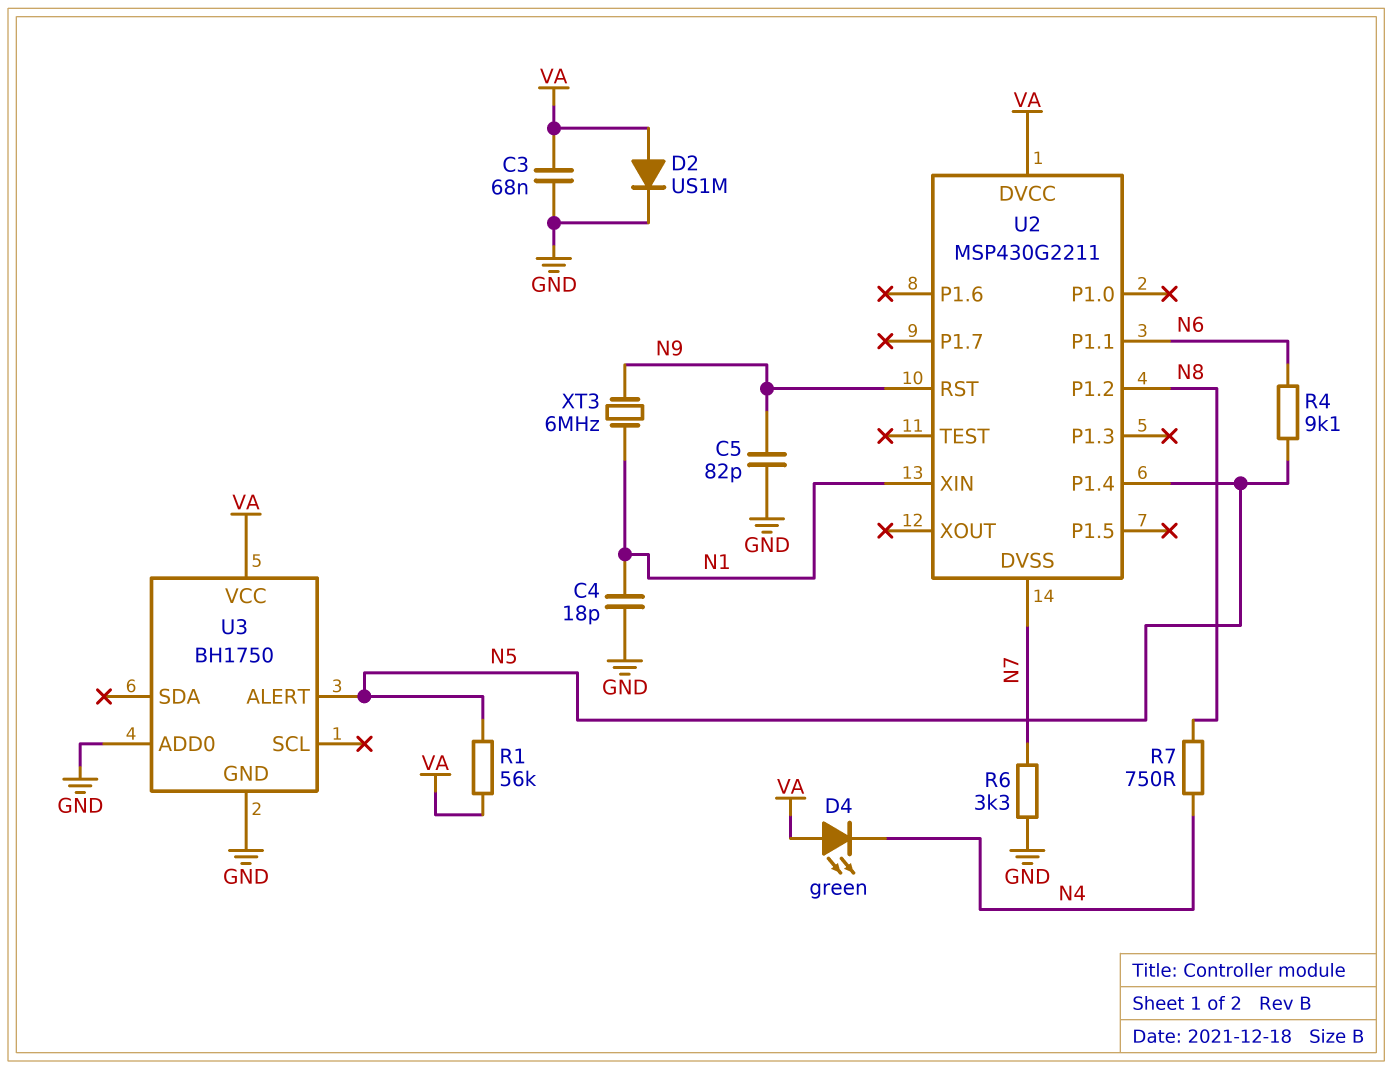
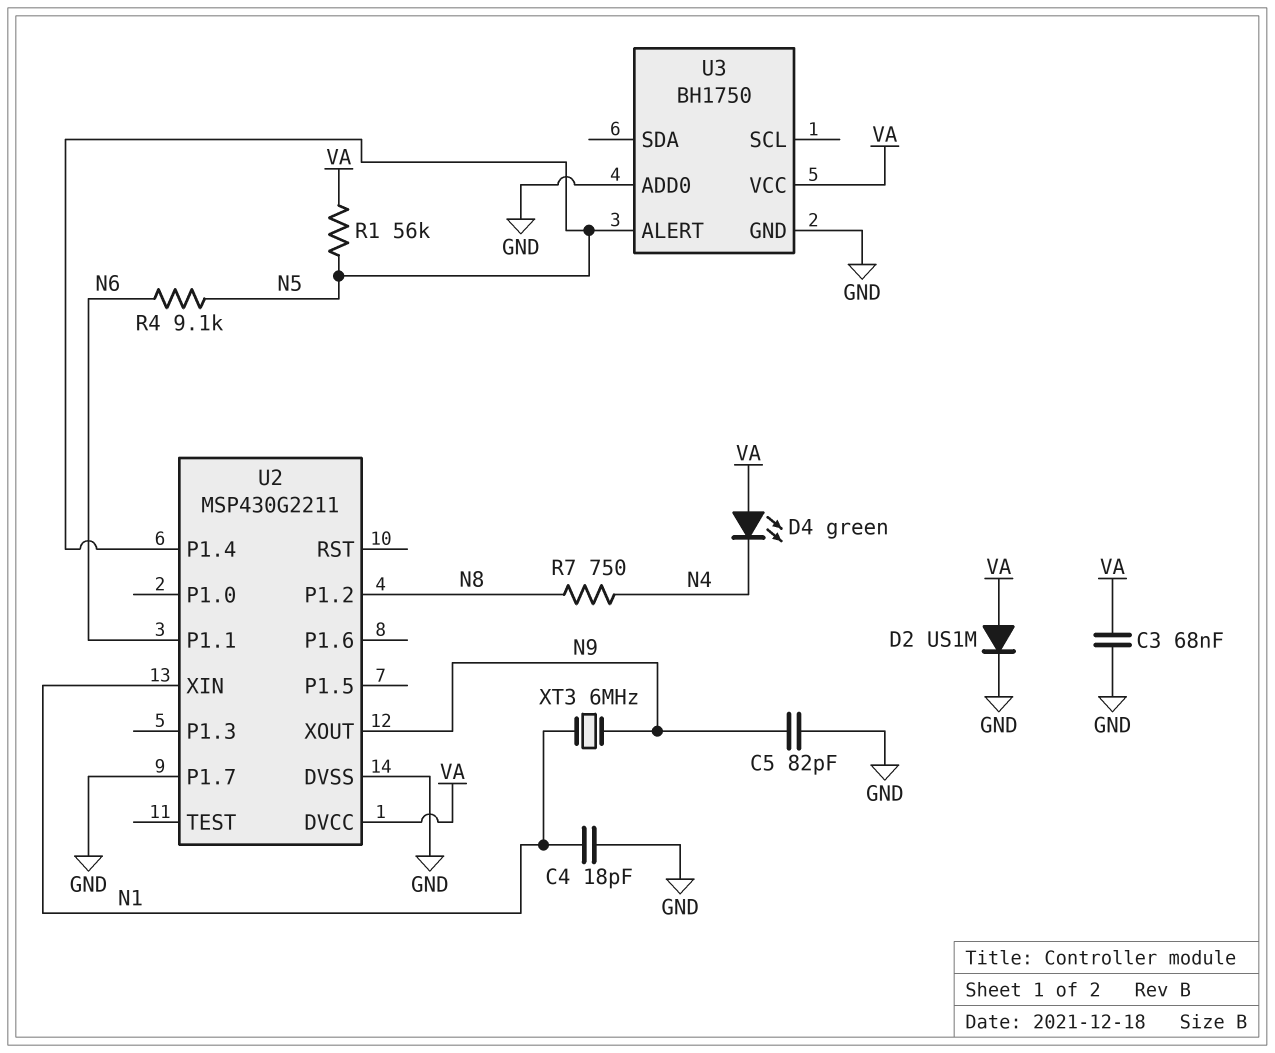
R6: 3.3k (GND, N7) -> none
U2 pin DVSS: N7 -> GND
U2 pin P1.7: none -> GND
U2 pin RST: N9 -> none
U2 pin XOUT: none -> N9

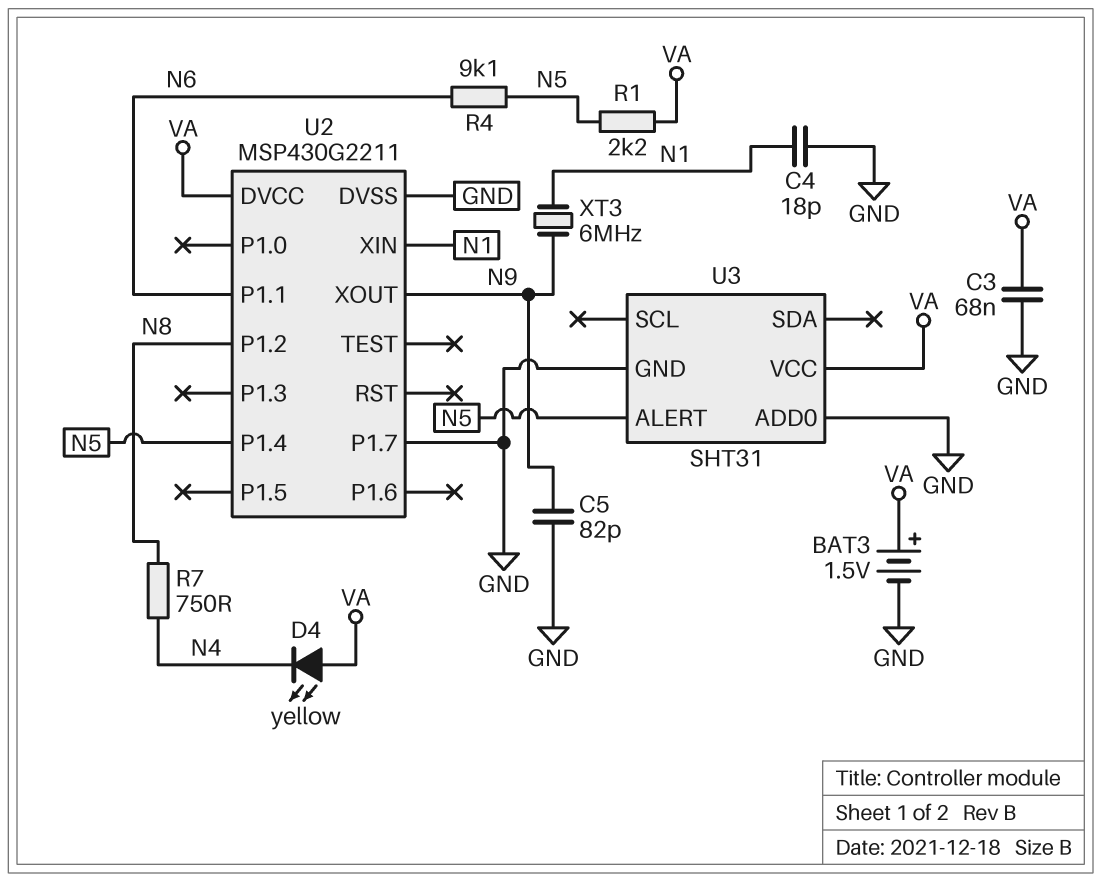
BAT3: none -> 1.5V (plus VA, minus GND)
D2: diode US1M (A VA, K GND) -> none
D4: LED green (A VA, K N4) -> LED yellow (A VA, K N4)
R1: 56k (N5, VA) -> 2.2k (N5, VA)
U3: BH1750 -> SHT31

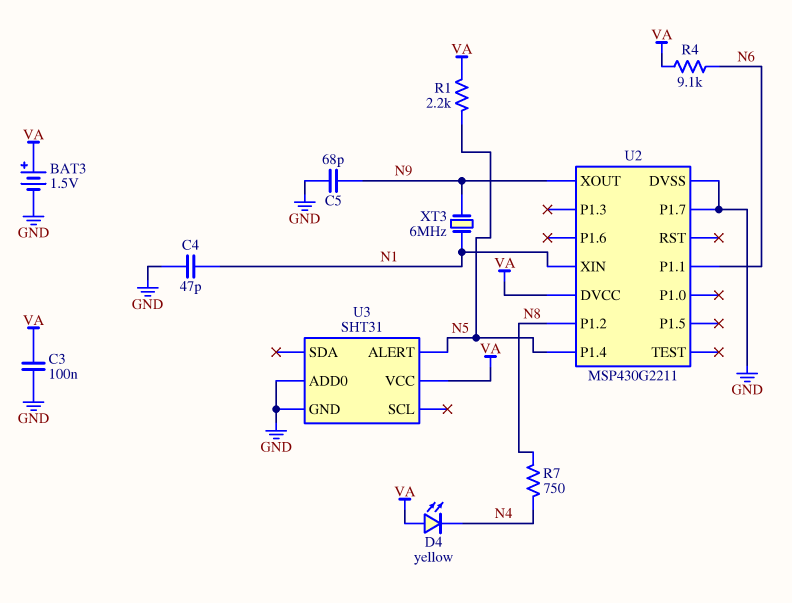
C3: 68nF (GND, VA) -> 100nF (GND, VA)
C4: 18pF (GND, N1) -> 47pF (GND, N1)
C5: 82pF (GND, N9) -> 68pF (GND, N9)
R4: 9.1k (N5, N6) -> 9.1k (N6, VA)

